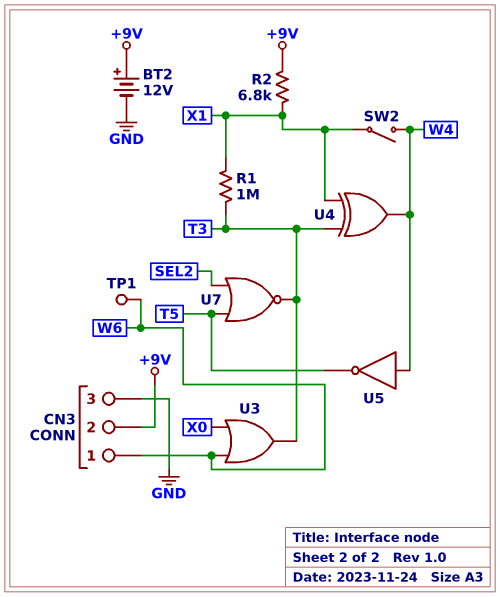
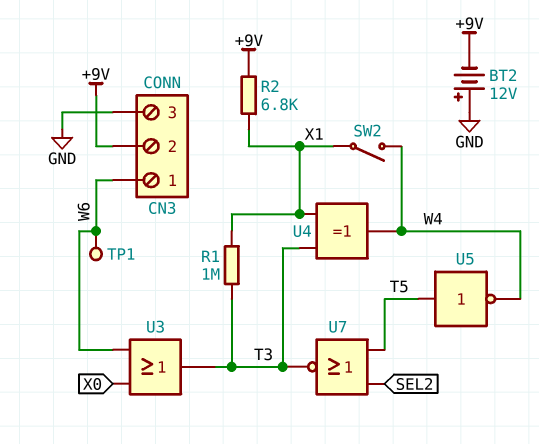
BT2: 12V (plus +9V, minus GND) -> 12V (plus GND, minus +9V)
U5: NOT (in W4, out T5) -> NOT (in T5, out W4)

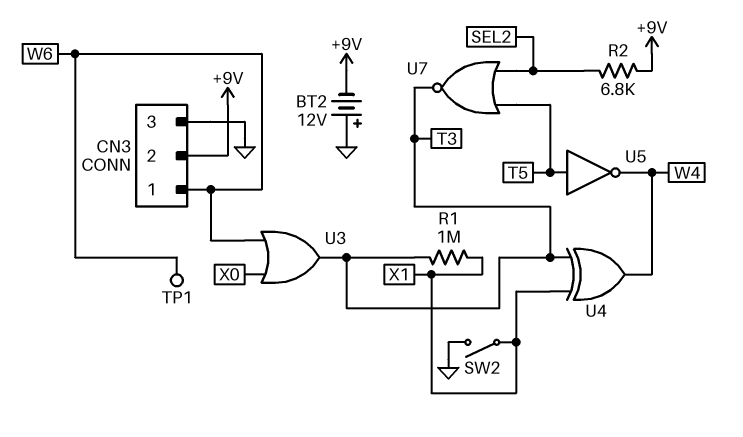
R2: 6.8k (+9V, X1) -> 6.8k (+9V, SEL2)
SW2: switch (W4, X1) -> switch (GND, X1)

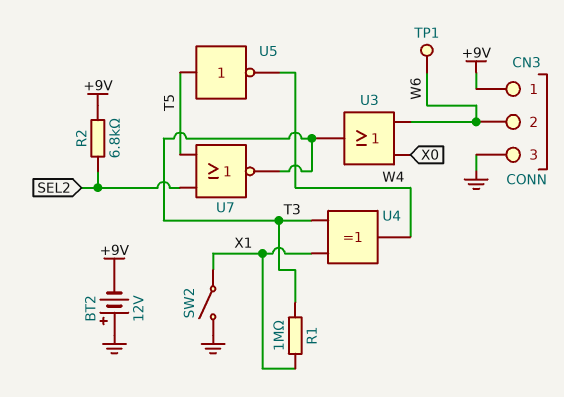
CN3 pin 1: W6 -> +9V
CN3 pin 2: +9V -> W6

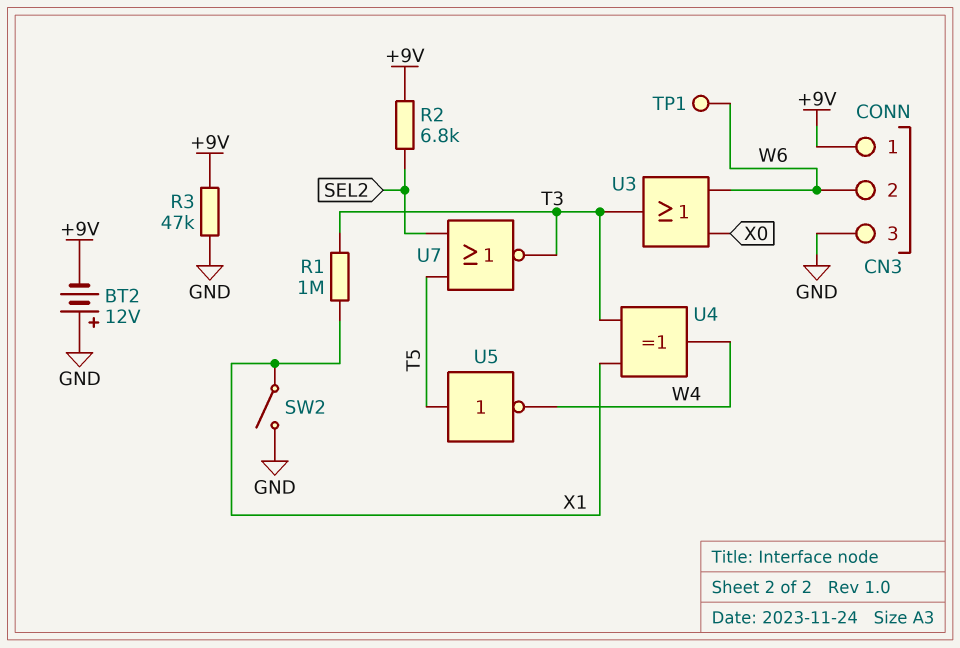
R3: none -> 47k (+9V, GND)

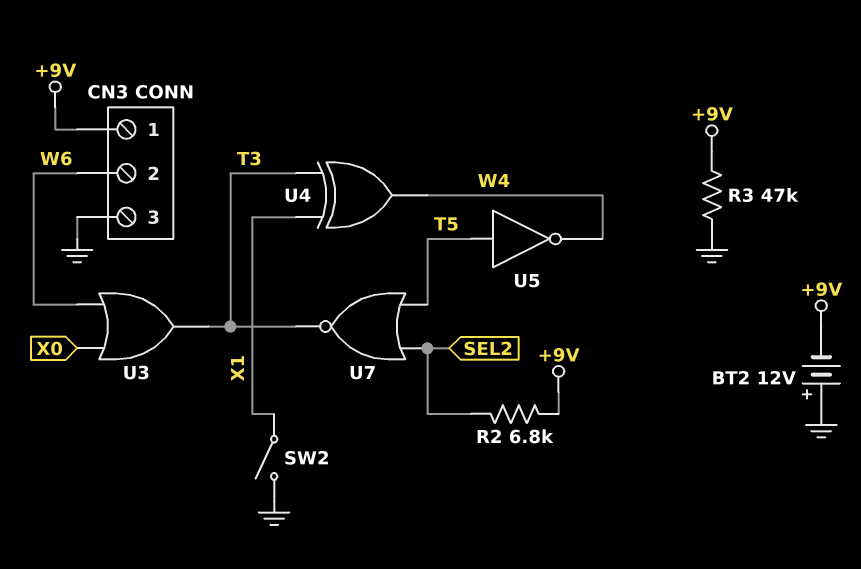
R1: 1M (T3, X1) -> none
TP1: test point (W6) -> none

